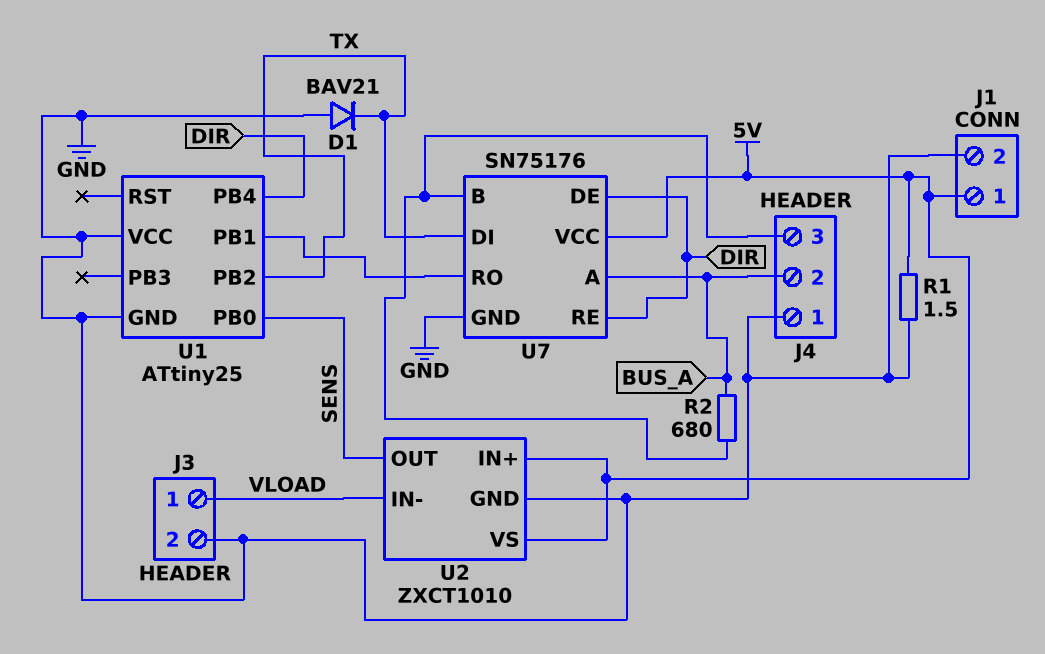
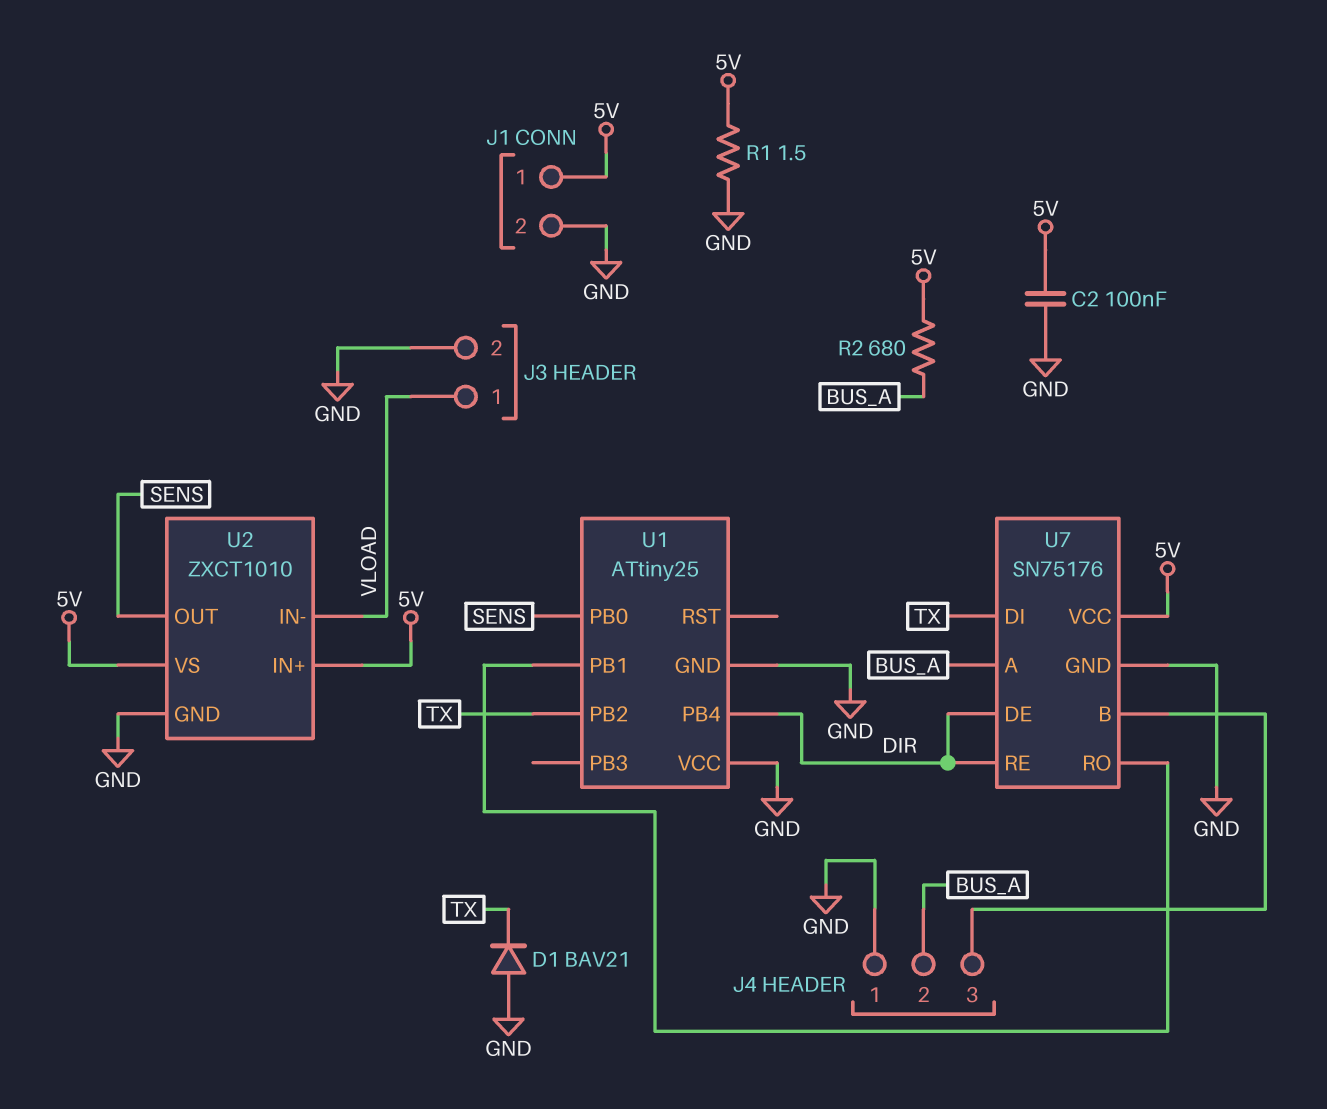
C2: none -> 100nF (5V, GND)
R2: 680 (BUS_A, J4/3) -> 680 (5V, BUS_A)

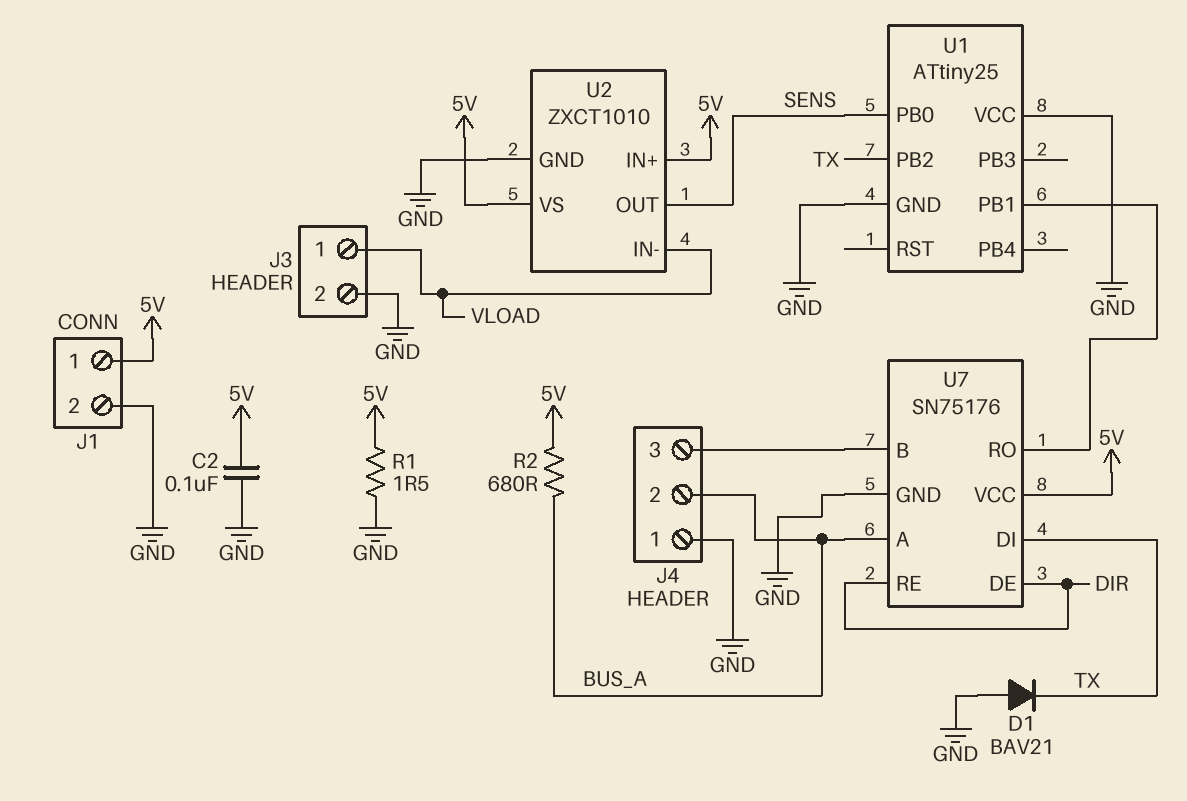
U1 pin PB4: DIR -> none

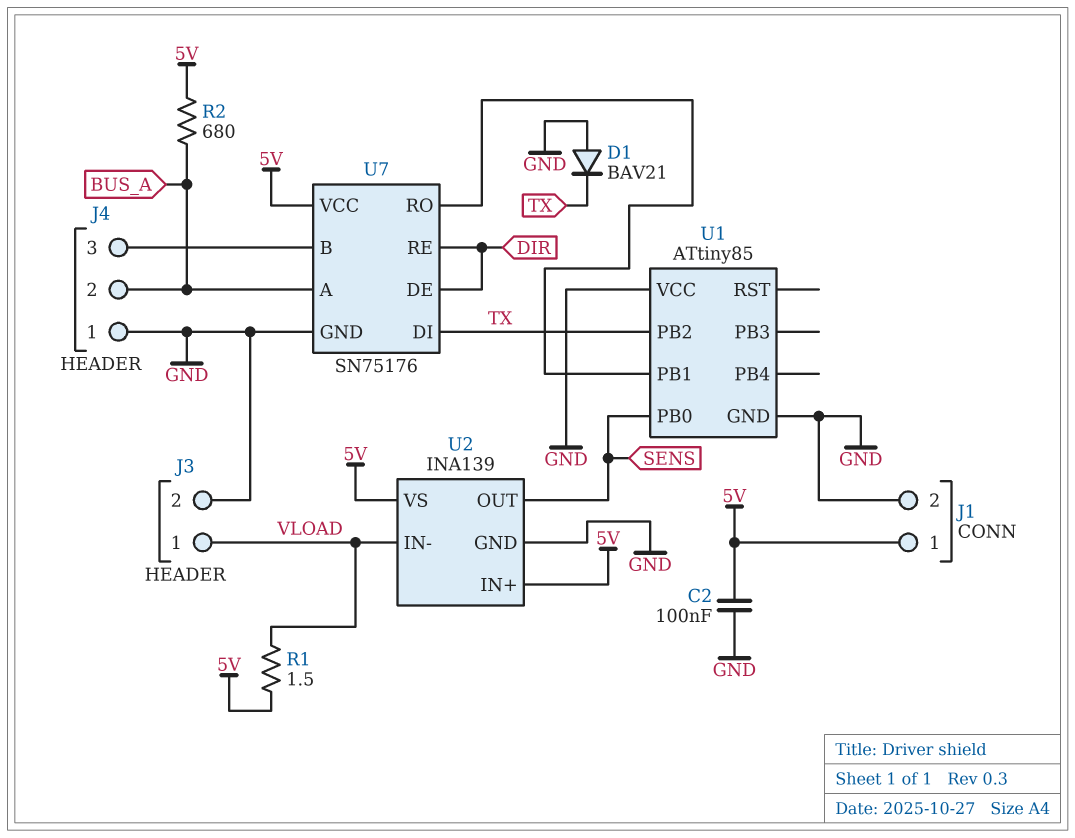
R1: 1.5 (5V, GND) -> 1.5 (5V, VLOAD)
U1: ATtiny25 -> ATtiny85
U2: ZXCT1010 -> INA139

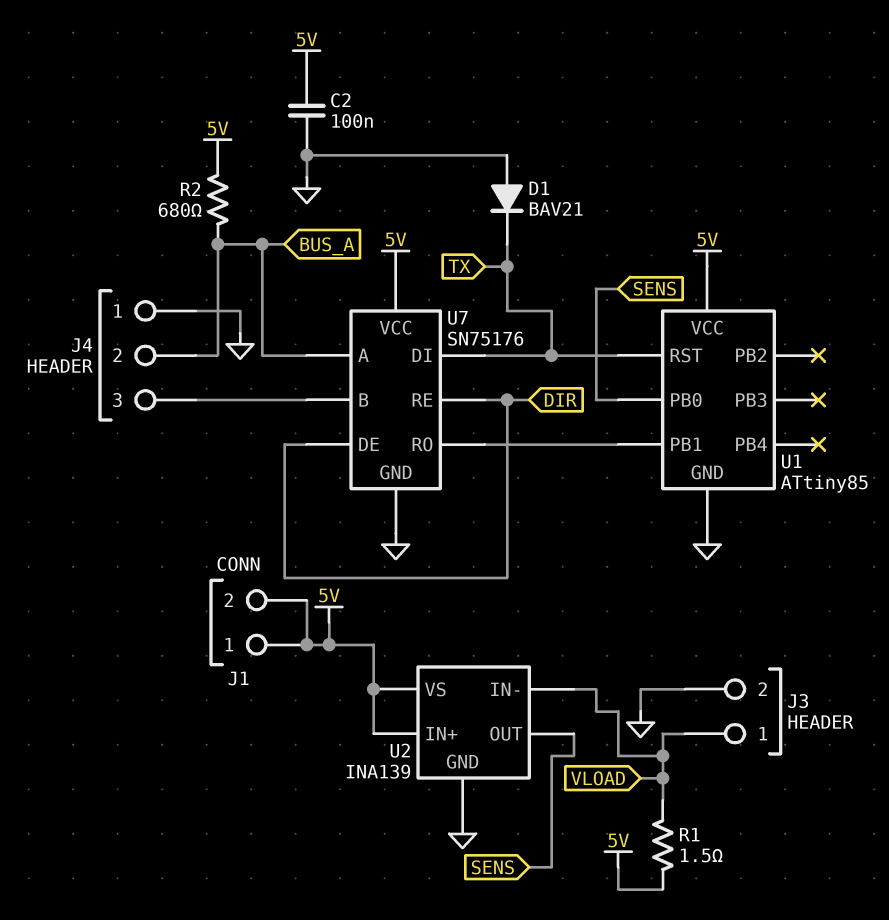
J1 pin 2: GND -> 5V
U1 pin PB2: TX -> none
U1 pin RST: none -> TX
U1 pin VCC: GND -> 5V

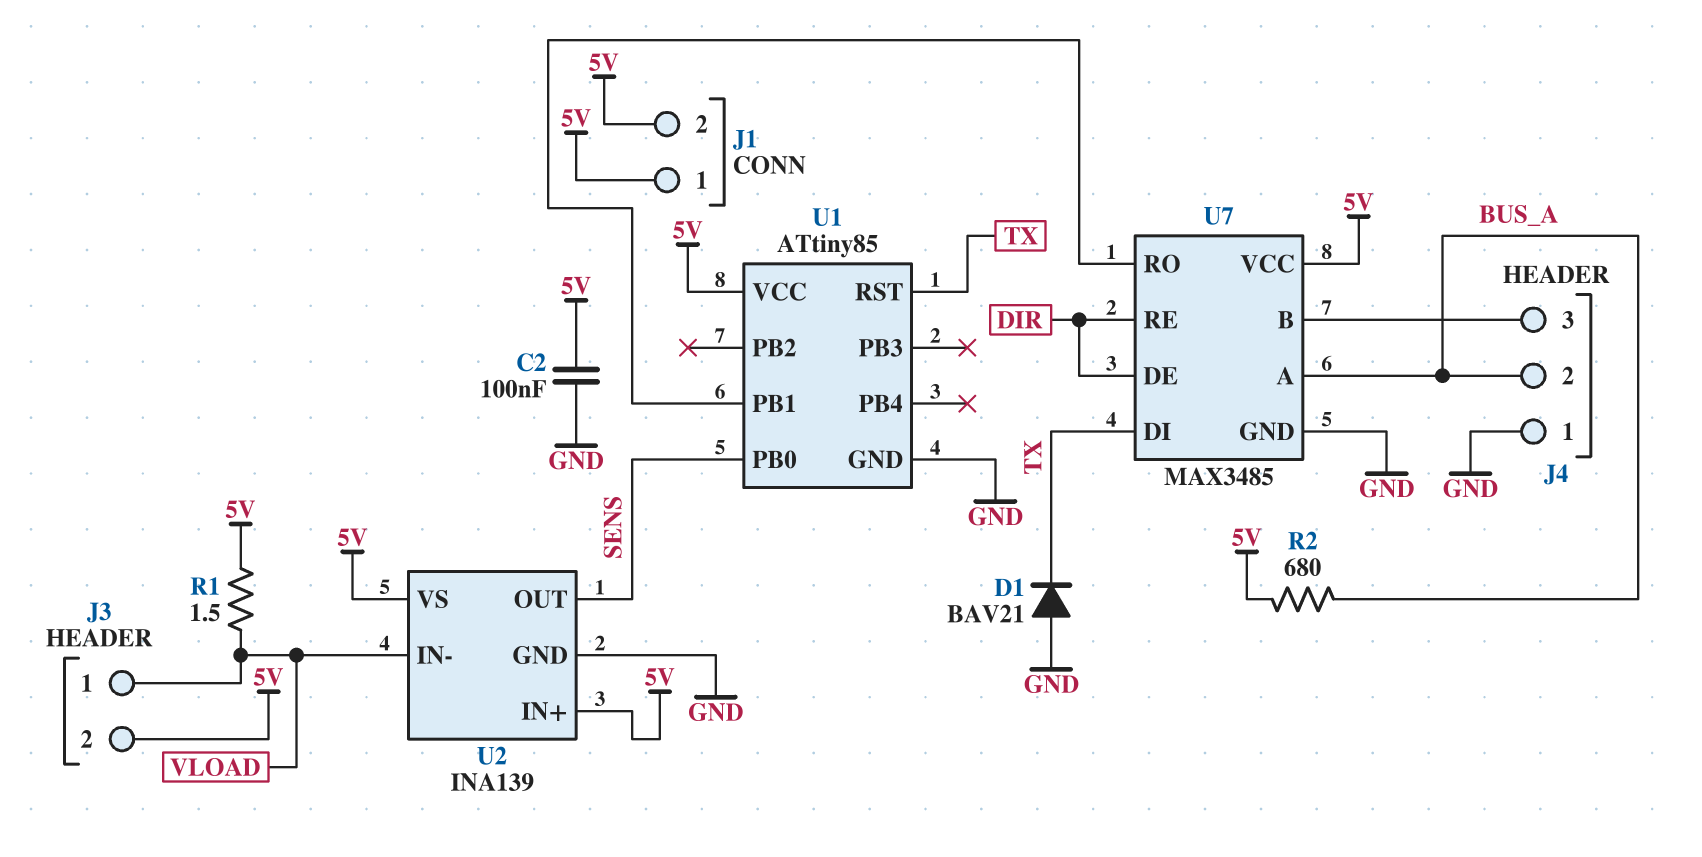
J3 pin 2: GND -> 5V
U7: SN75176 -> MAX3485

